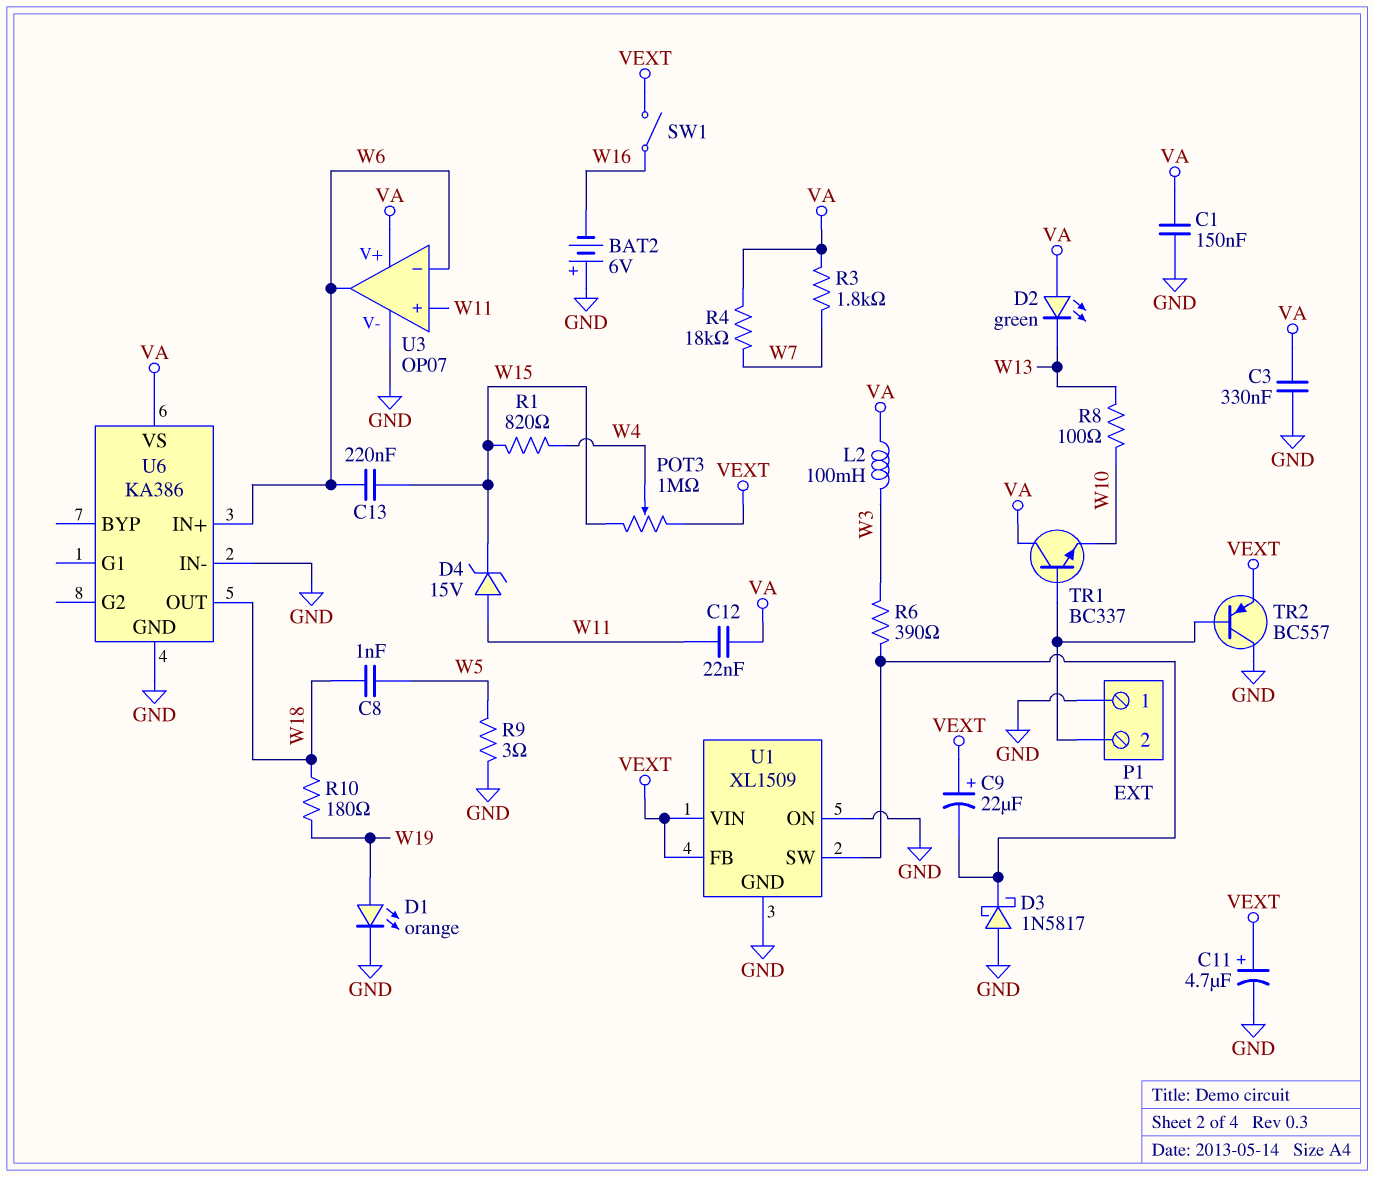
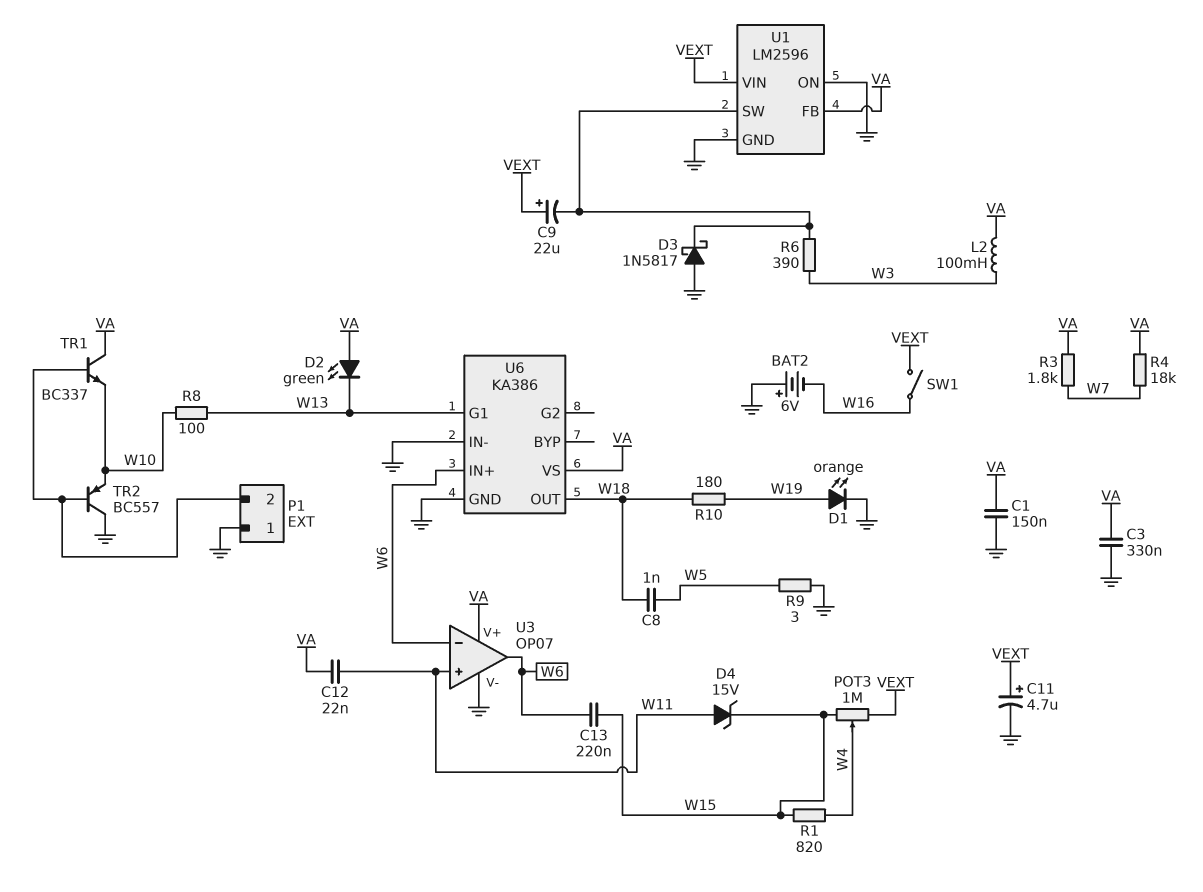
TR2: PNP BC557 (B P1/2, C GND, E VEXT) -> PNP BC557 (B P1/2, C GND, E W10)
U1: XL1509 -> LM2596
U1 pin FB: VEXT -> VA
U6 pin G1: none -> W13

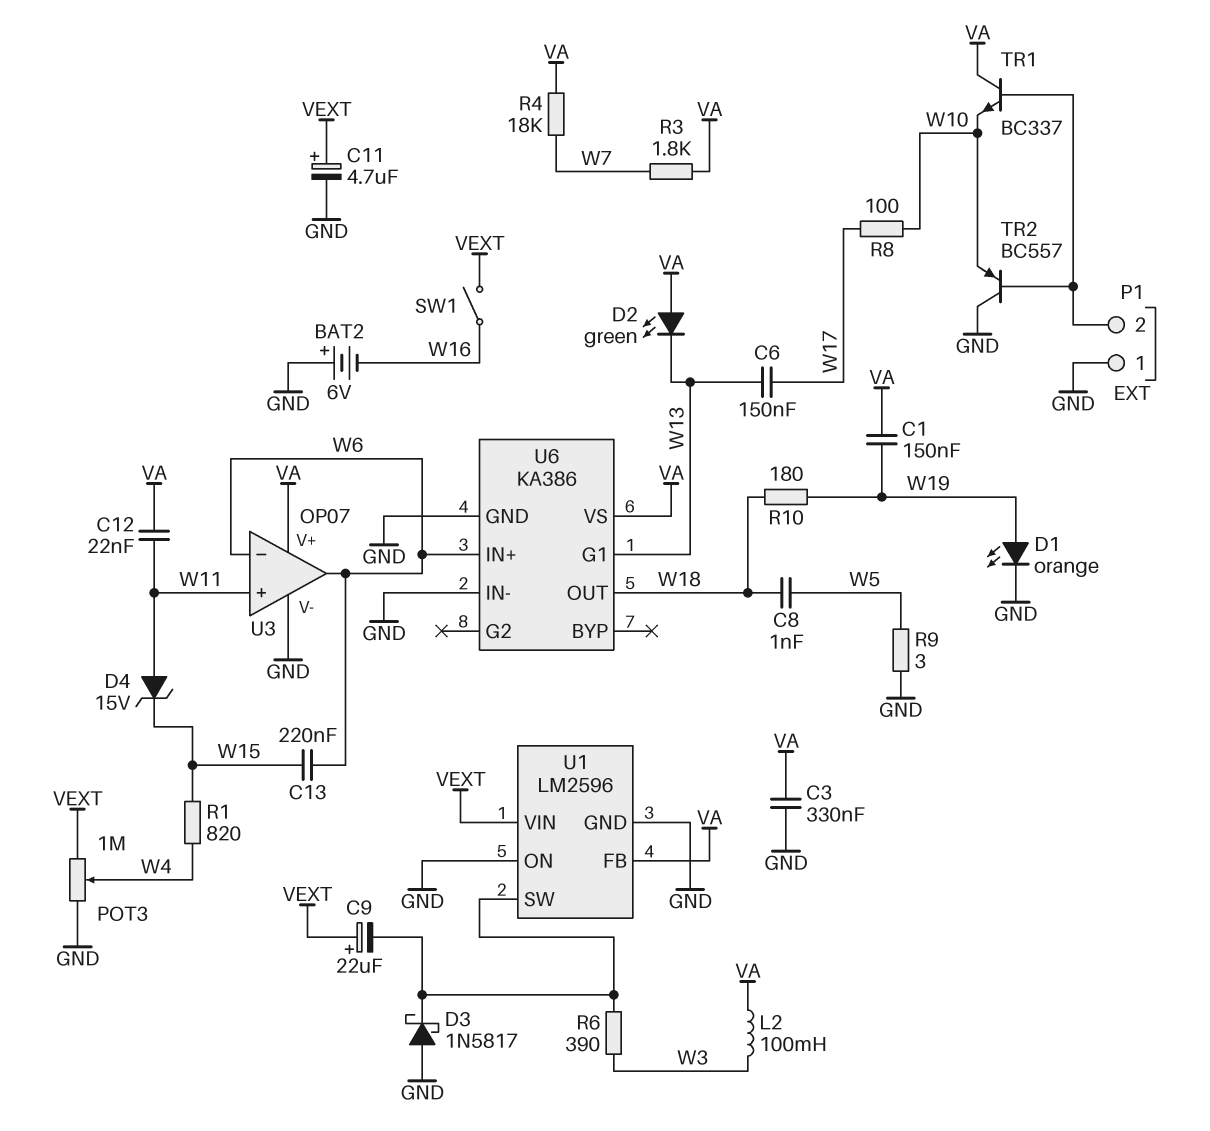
C1: 150nF (GND, VA) -> 150nF (VA, W19)
C6: none -> 150nF (W13, W17)
POT3: 1M (VEXT, W15, wiper W4) -> 1M (GND, VEXT, wiper W4)
R8: 100 (W10, W13) -> 100 (W10, W17)

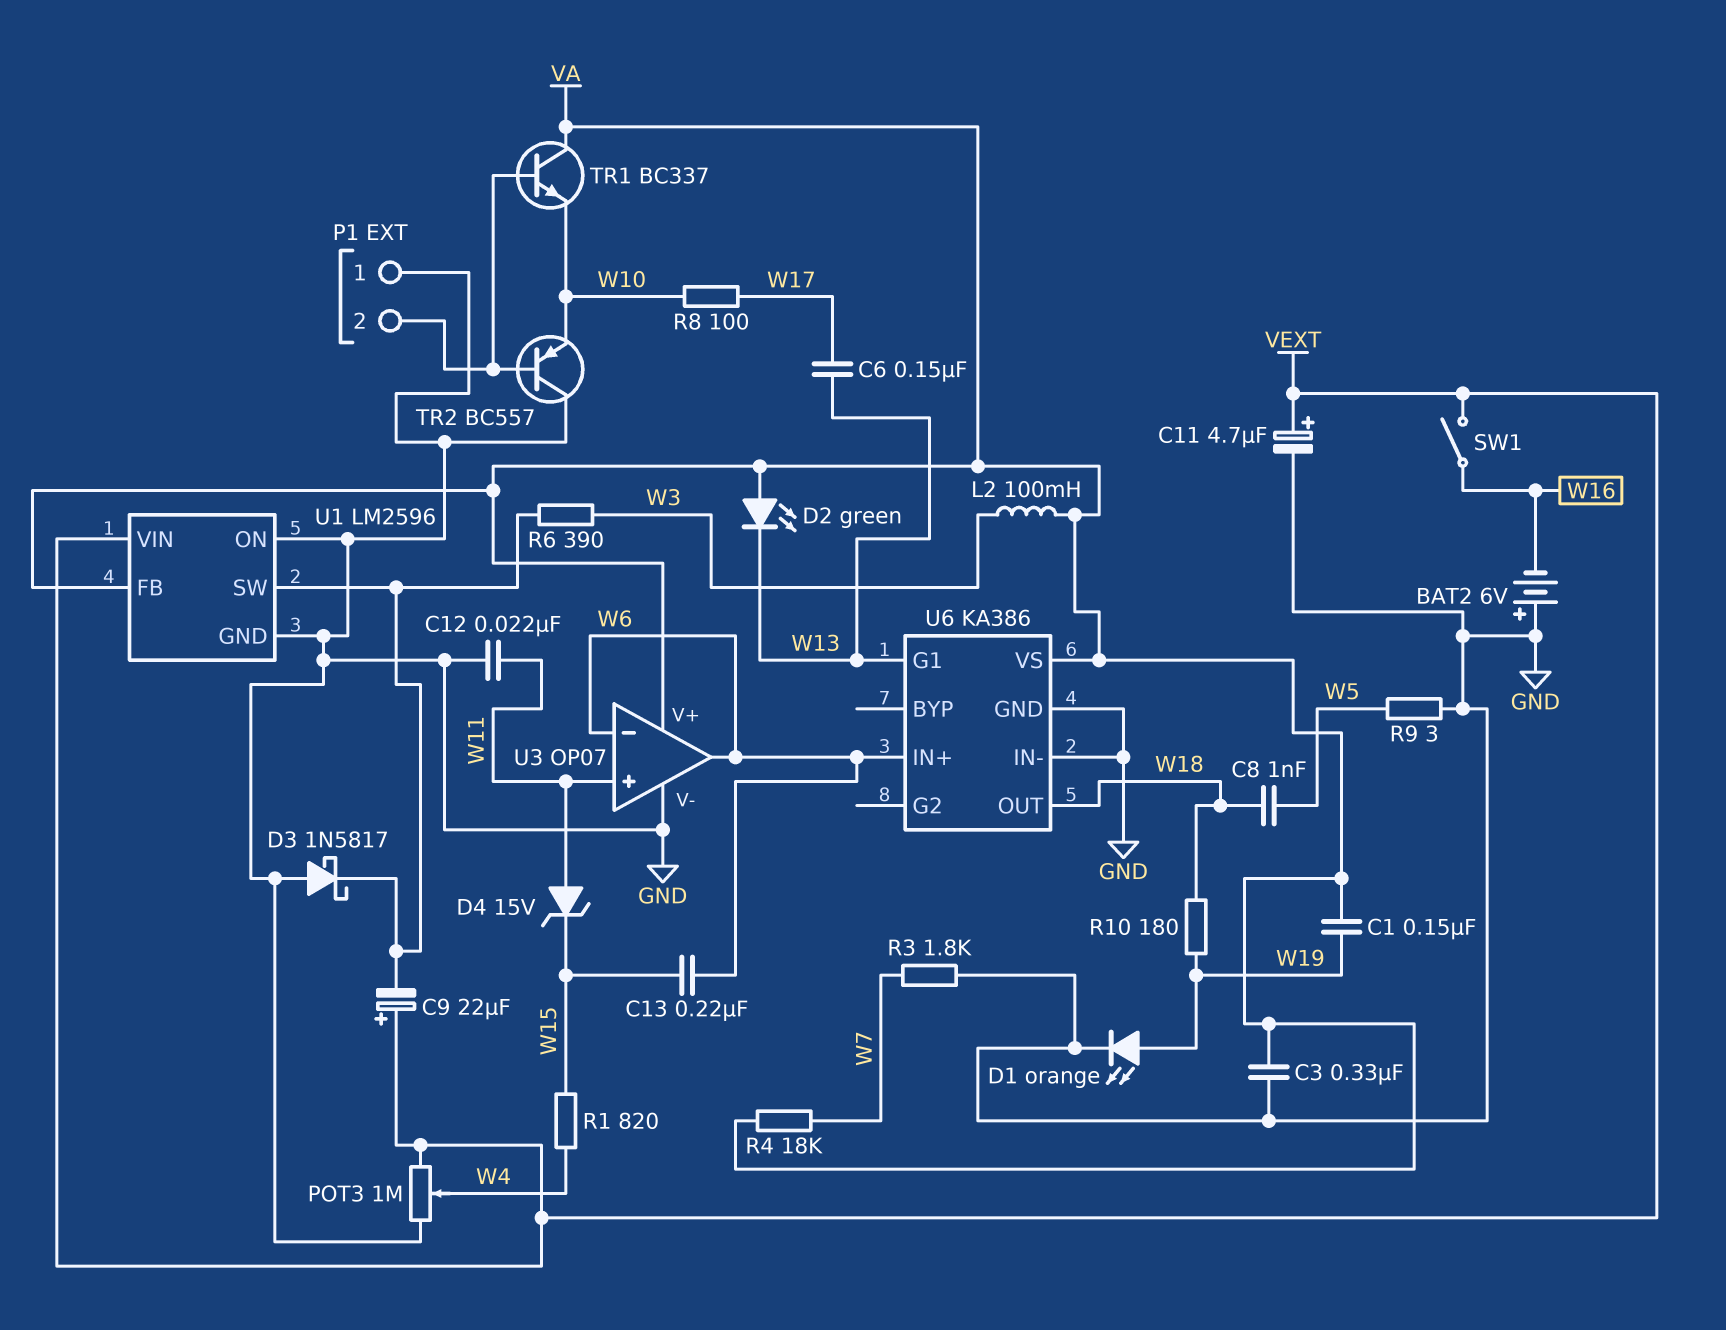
C12: 22nF (VA, W11) -> 22nF (GND, W11)
R3: 1.8k (VA, W7) -> 1.8k (GND, W7)

